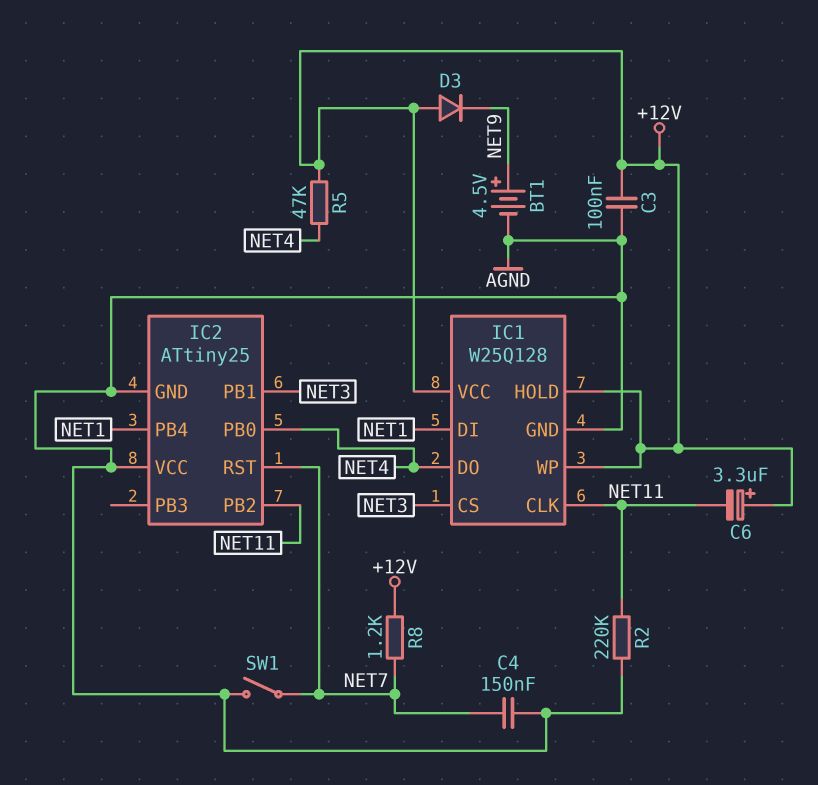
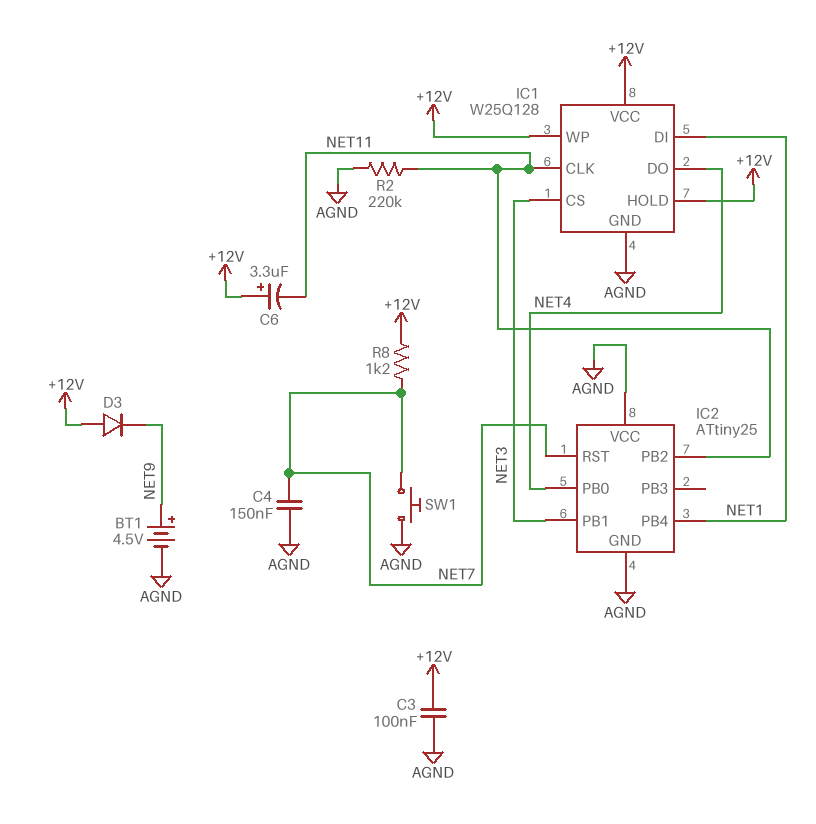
R5: 47k (+12V, NET4) -> none
SW1: switch (AGND, NET7) -> button (AGND, NET7)

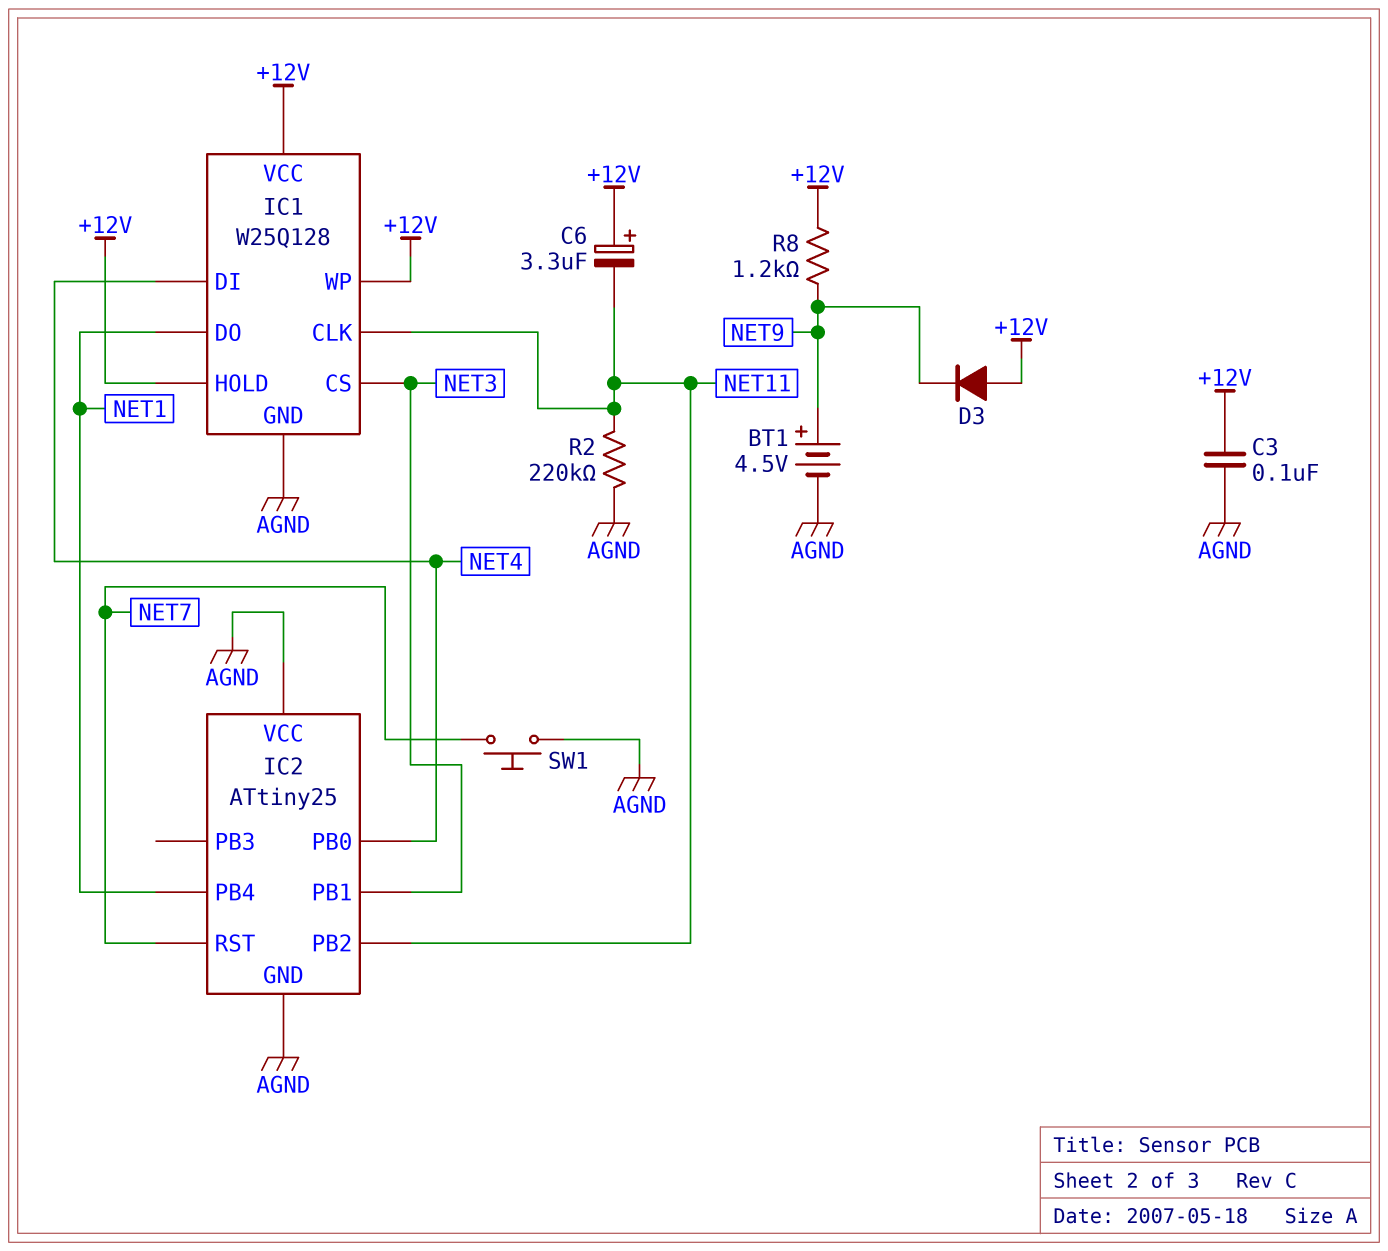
C4: 150nF (AGND, NET7) -> none
IC1 pin DI: NET1 -> NET4
IC1 pin DO: NET4 -> NET1
R8: 1.2k (+12V, NET7) -> 1.2k (+12V, NET9)

